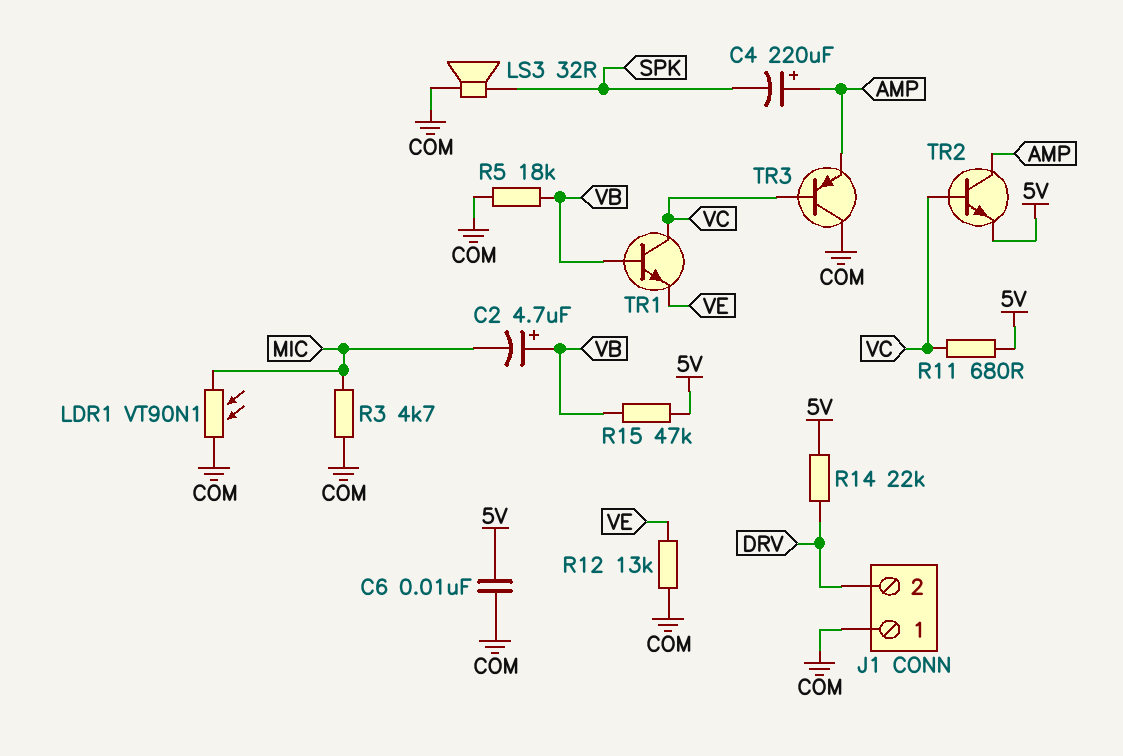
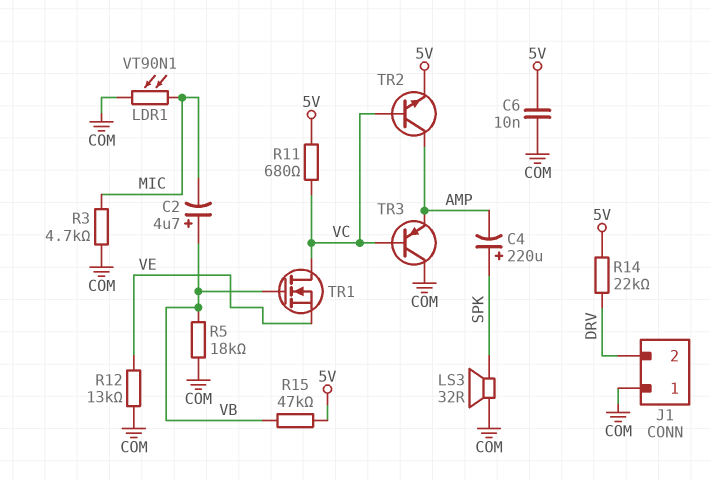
C4: 220uF (plus AMP, minus SPK) -> 220uF (plus SPK, minus AMP)
TR1: NPN (B VB, C VC, E VE) -> NMOS (G VB, D VC, S VE)

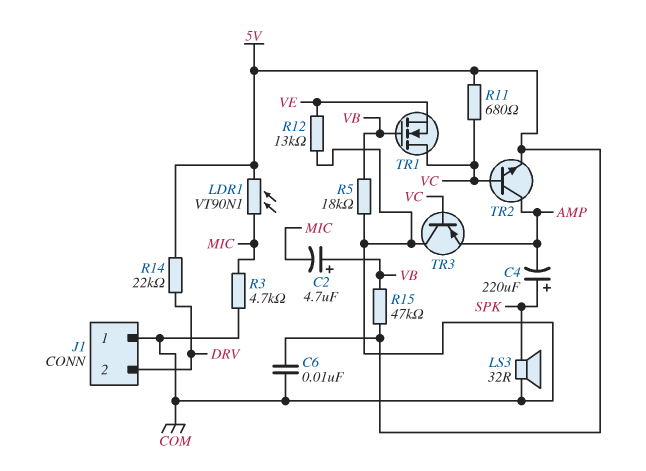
LDR1: VT90N1 (COM, MIC) -> VT90N1 (5V, MIC)

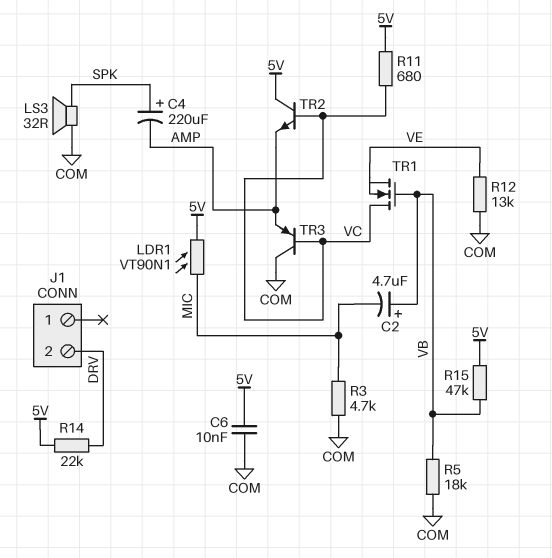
J1 pin 1: COM -> none
TR2: NPN (B VC, C AMP, E 5V) -> NPN (B VC, C 5V, E AMP)

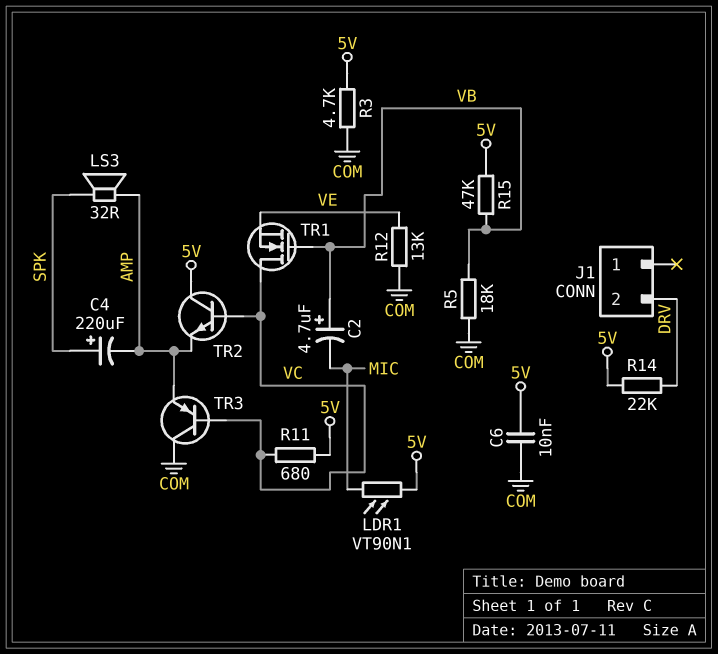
LS3: speaker 32R (COM, SPK) -> speaker 32R (AMP, SPK)
R3: 4.7k (COM, MIC) -> 4.7k (5V, COM)

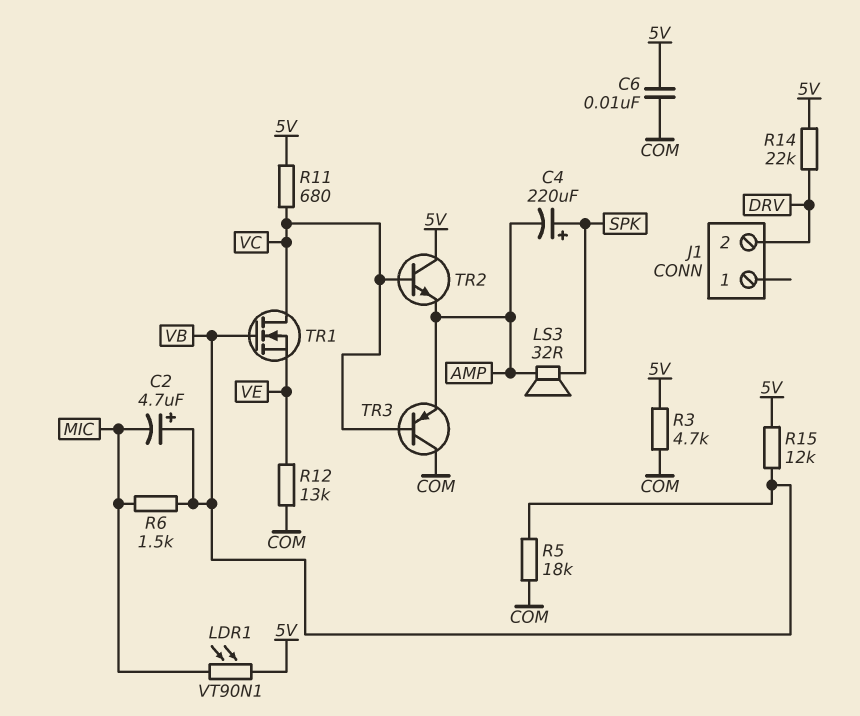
R6: none -> 1.5k (MIC, VB)
R15: 47k (5V, VB) -> 12k (5V, VB)

